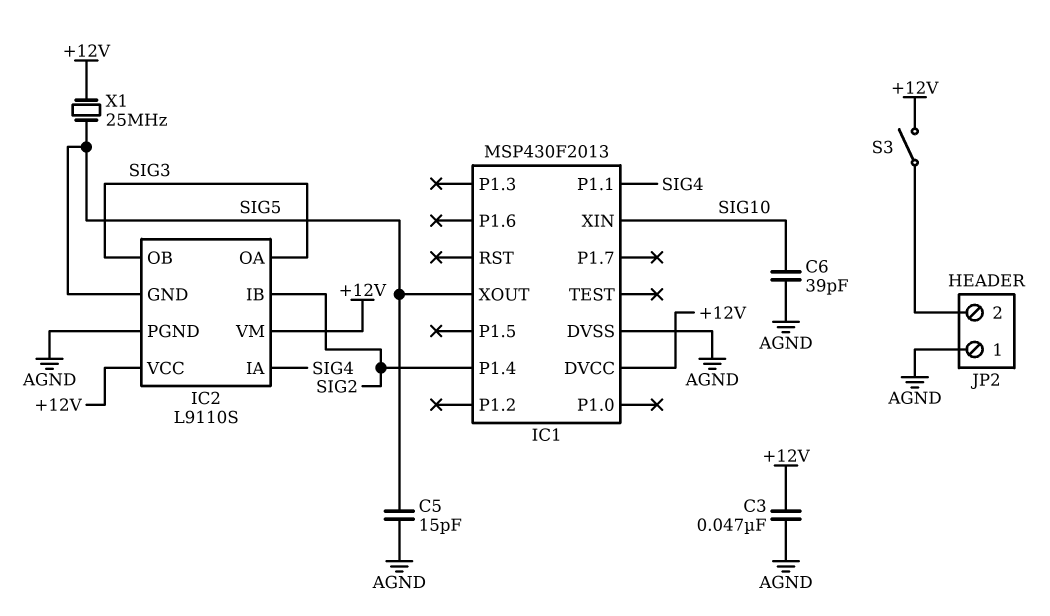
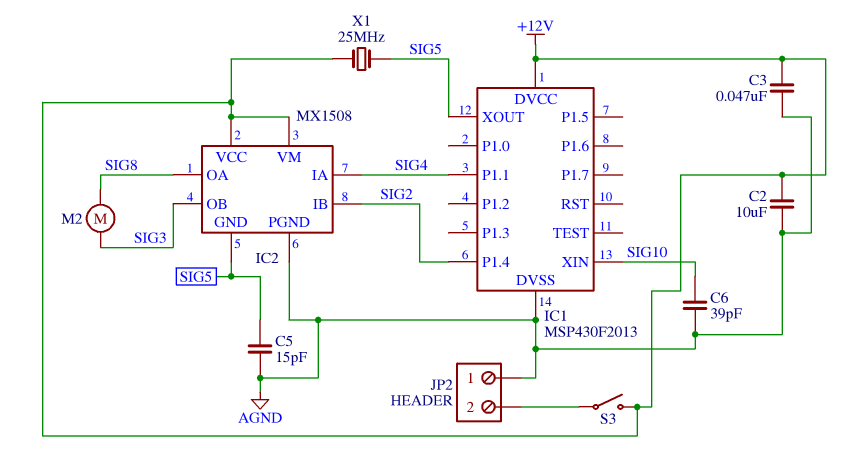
C2: none -> 10uF (+12V, AGND)
IC2: L9110S -> MX1508
IC2 pin OA: SIG3 -> SIG8
M2: none -> motor (SIG3, SIG8)

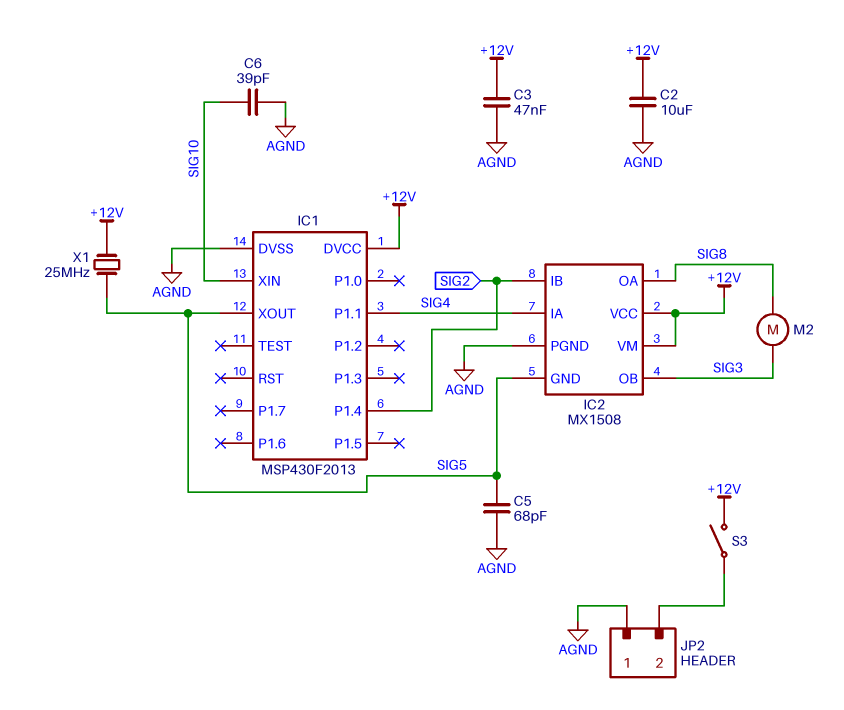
C5: 15pF (AGND, SIG5) -> 68pF (AGND, SIG5)

